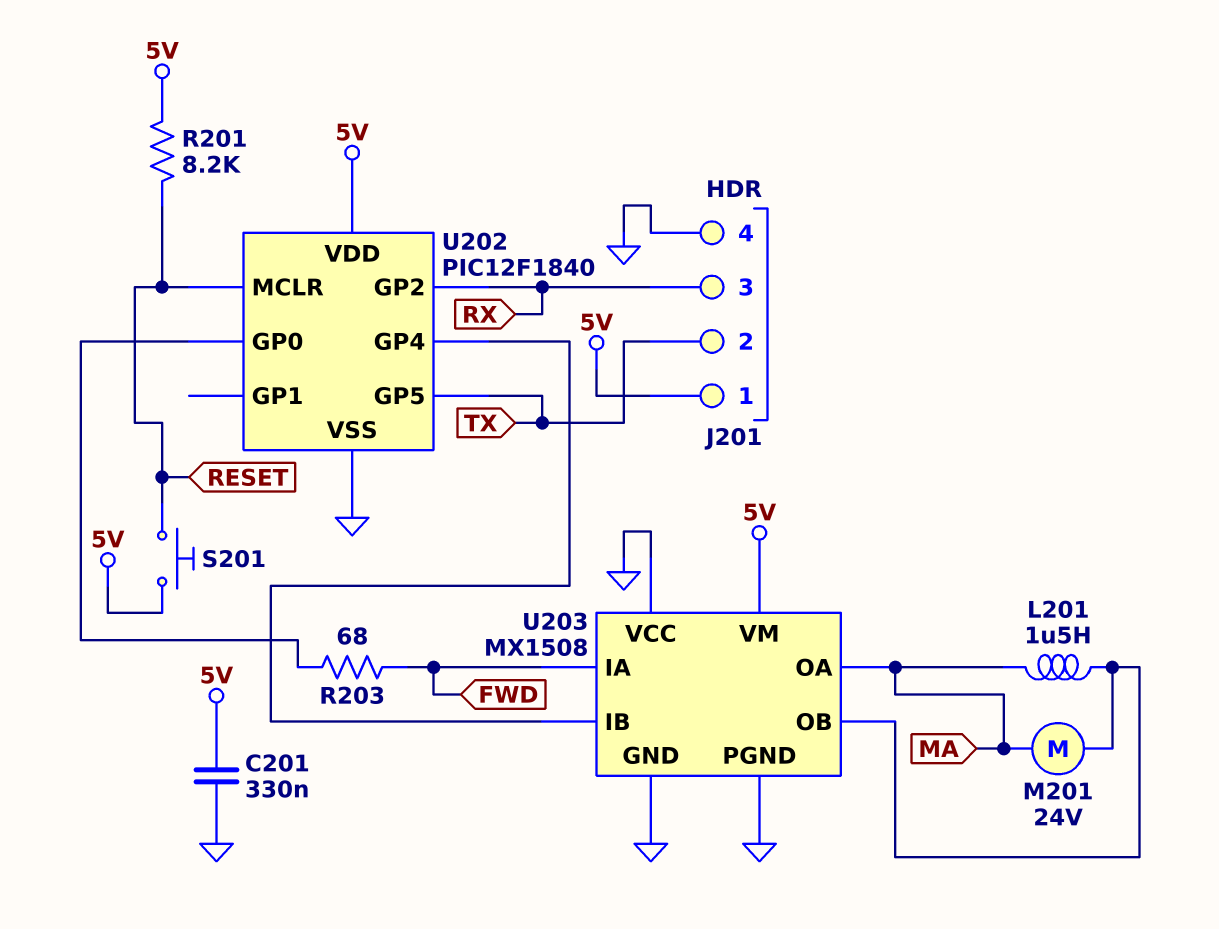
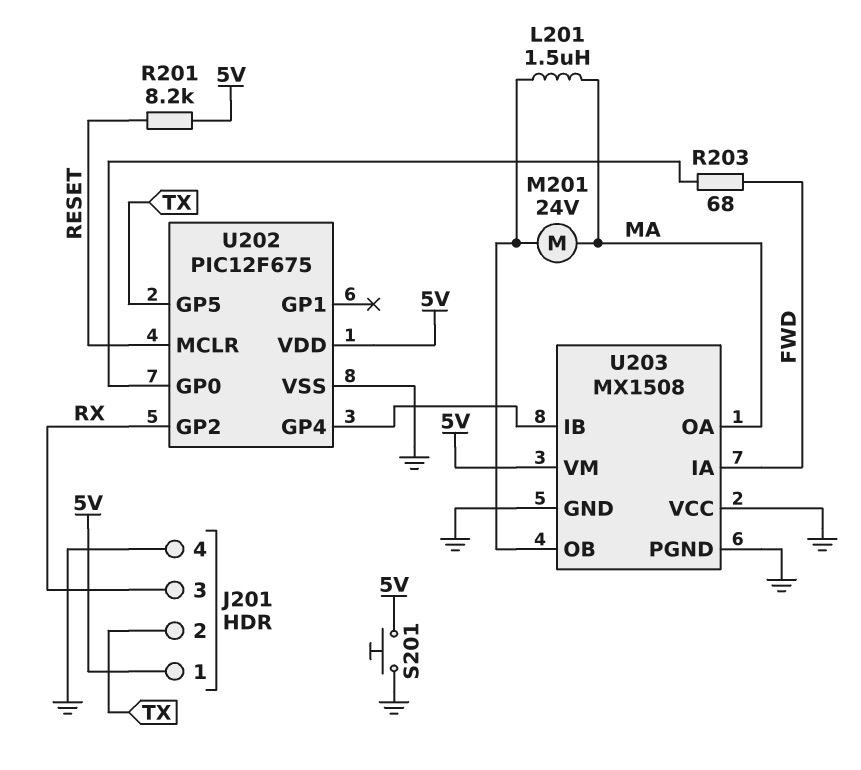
C201: 330nF (5V, GND) -> none
S201: button (5V, RESET) -> button (5V, GND)
U202: PIC12F1840 -> PIC12F675

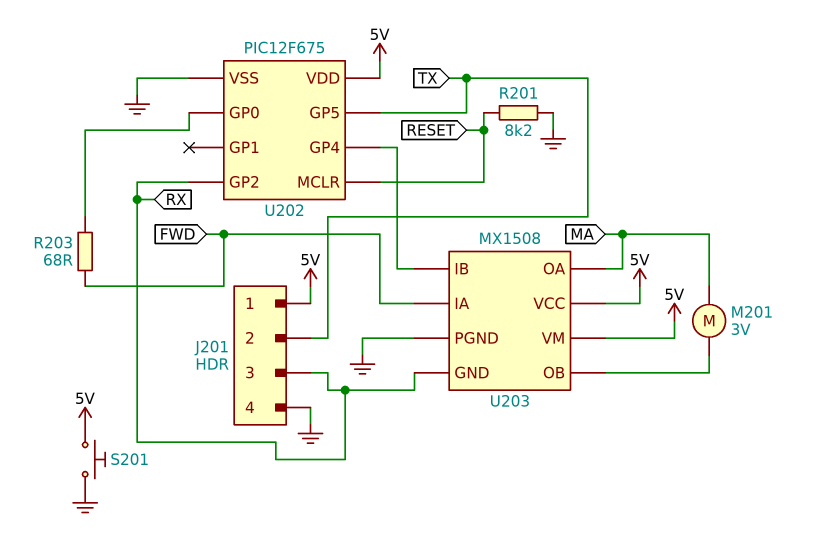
L201: 1.5uH (MA, U203/OB) -> none
M201: motor 24V (MA, U203/OB) -> motor 3V (MA, U203/OB)
R201: 8.2k (5V, RESET) -> 8.2k (GND, RESET)
U203 pin GND: GND -> RX
U203 pin VCC: GND -> 5V

